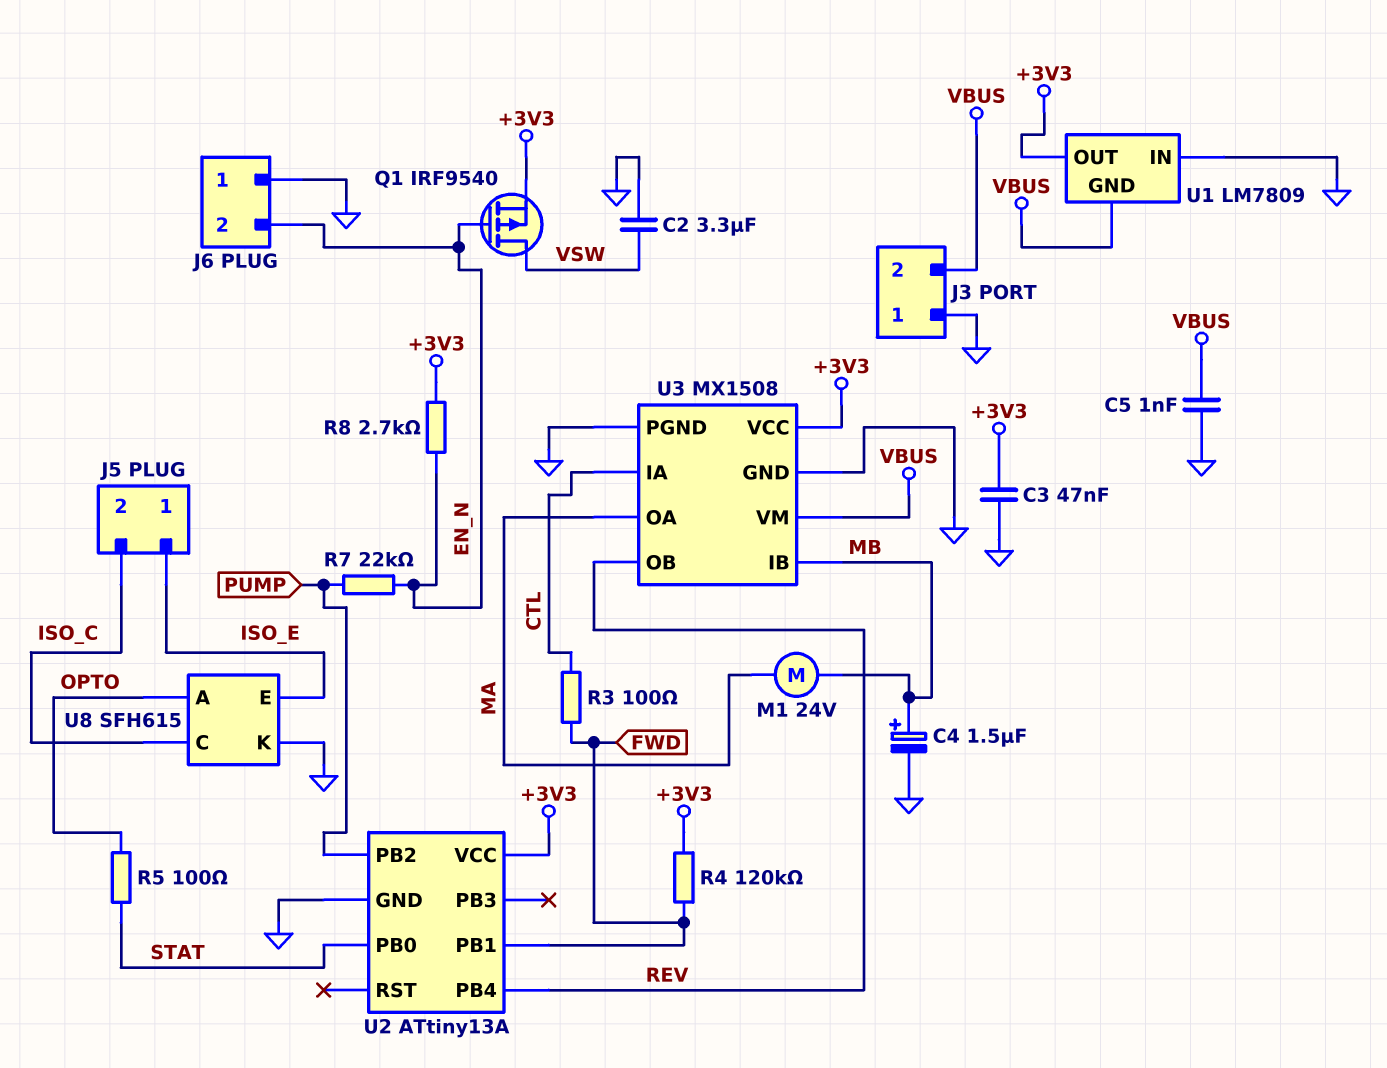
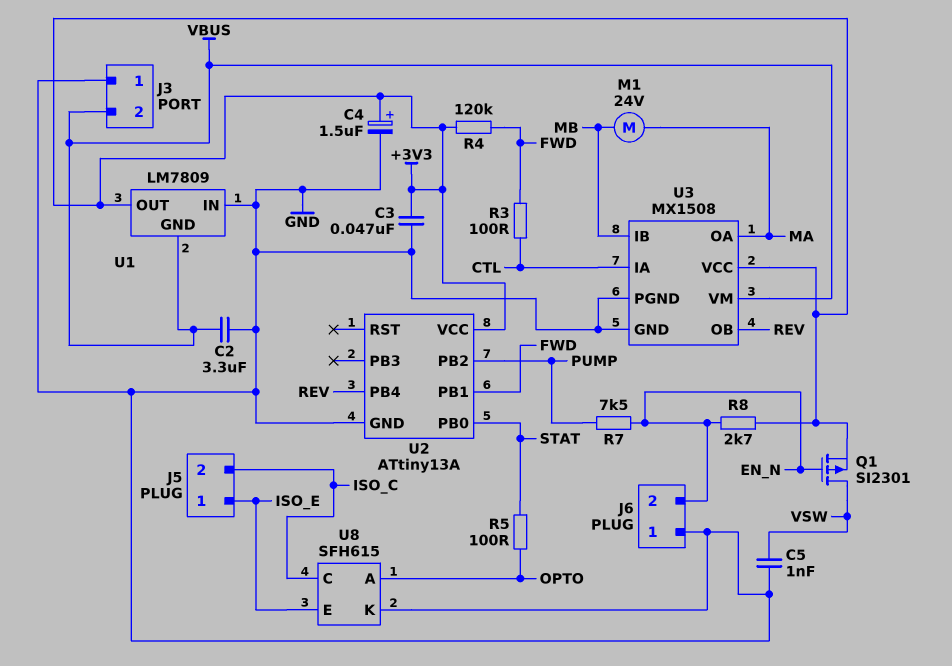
C2: 3.3uF (GND, VSW) -> 3.3uF (GND, VBUS)
C4: 1.5uF (plus MB, minus GND) -> 1.5uF (plus +3V3, minus GND)
C5: 1nF (GND, VBUS) -> 1nF (GND, VSW)
Q1: PMOS IRF9540 (G EN_N, D VSW, S +3V3) -> PMOS SI2301 (G EN_N, D VSW, S +3V3)
R7: 22k (EN_N, PUMP) -> 7.5k (EN_N, PUMP)

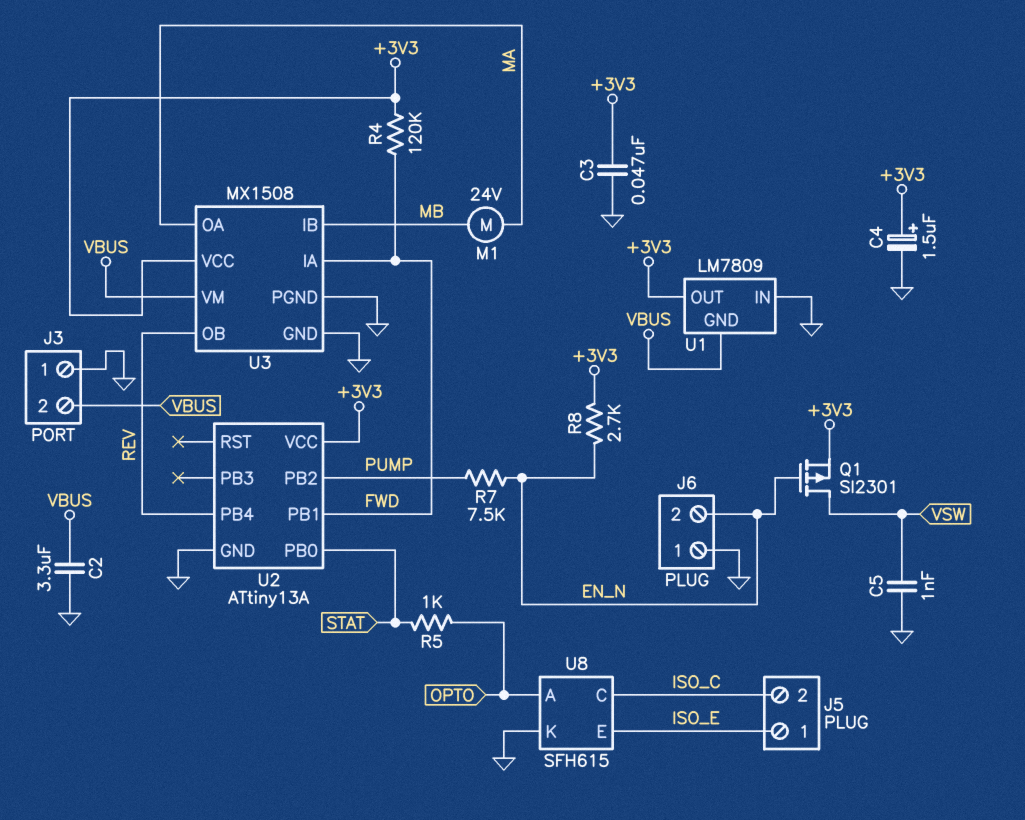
R3: 100 (CTL, FWD) -> none
R5: 100 (OPTO, STAT) -> 1k (OPTO, STAT)
U3 pin IA: CTL -> FWD

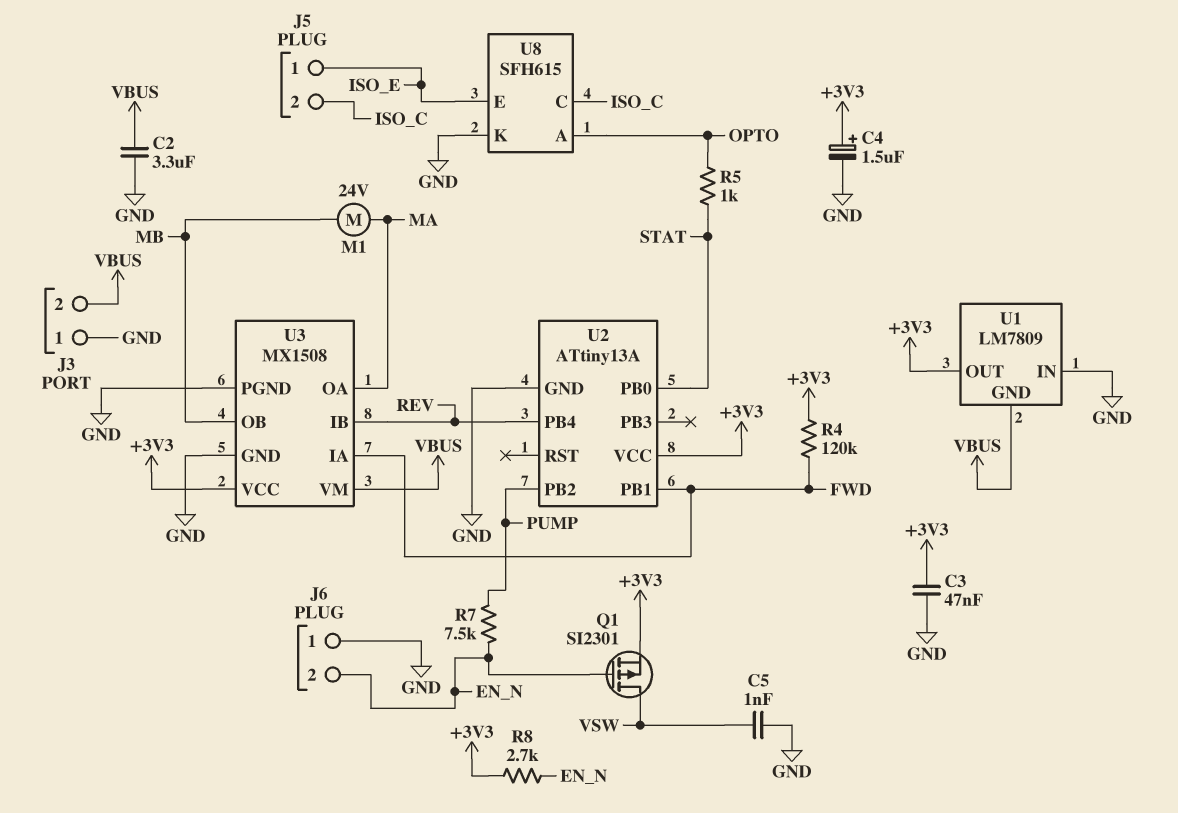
U3 pin IB: MB -> REV
U3 pin OB: REV -> MB

